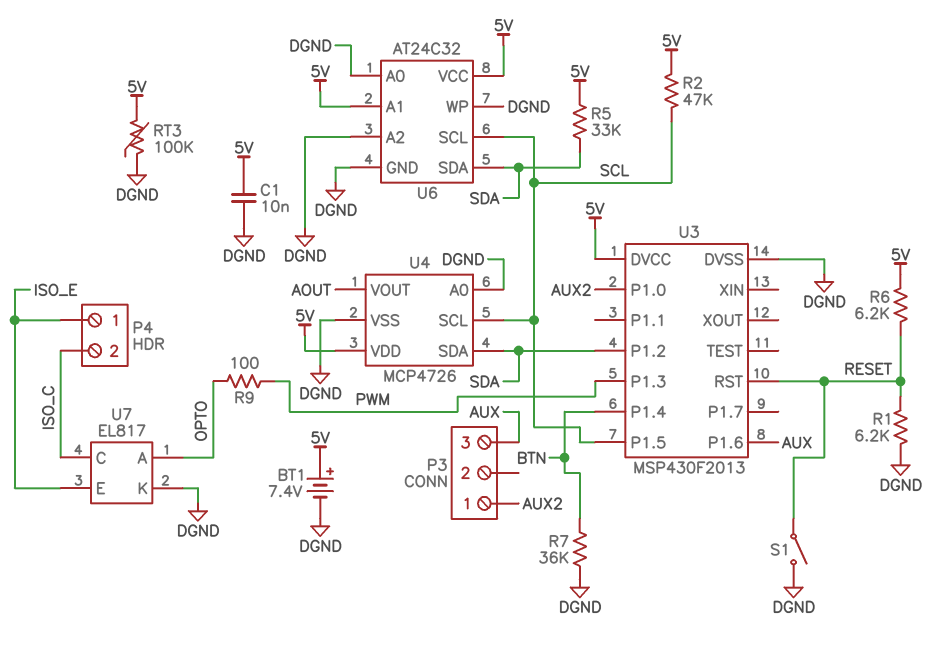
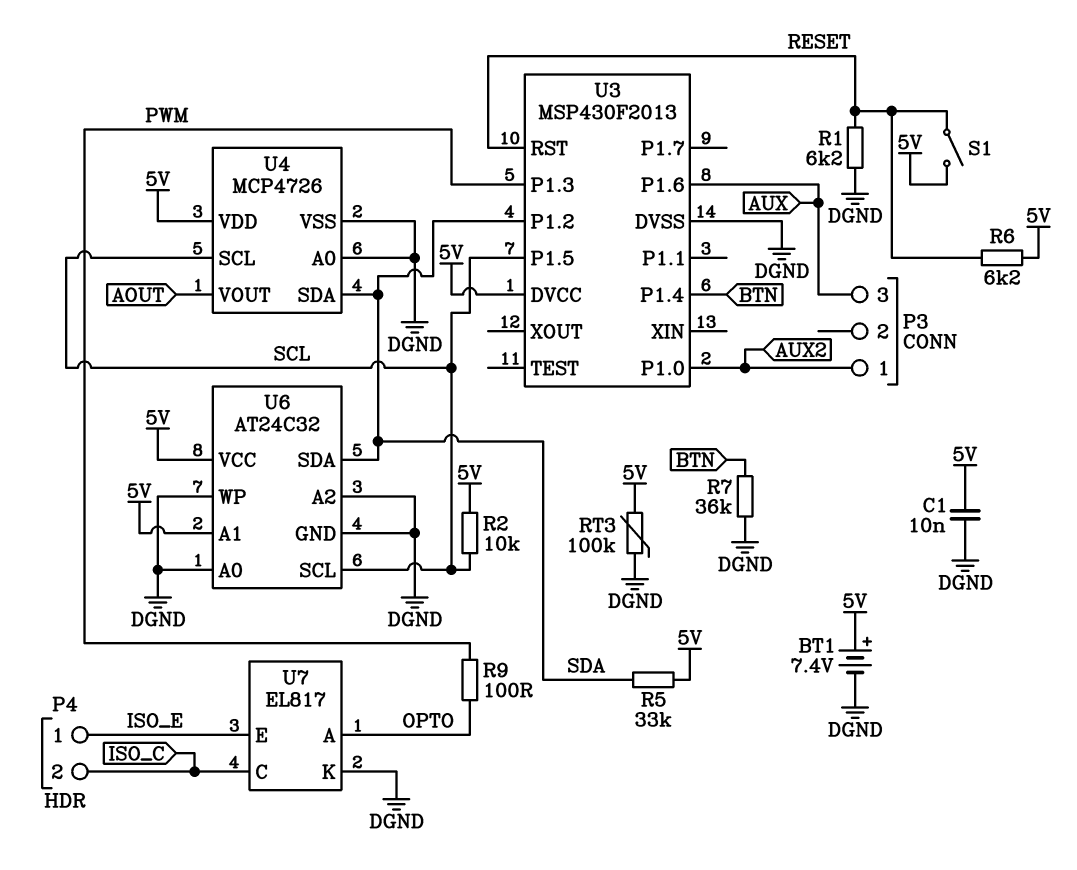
R2: 47k (5V, SCL) -> 10k (5V, SCL)
S1: switch (DGND, RESET) -> switch (5V, RESET)

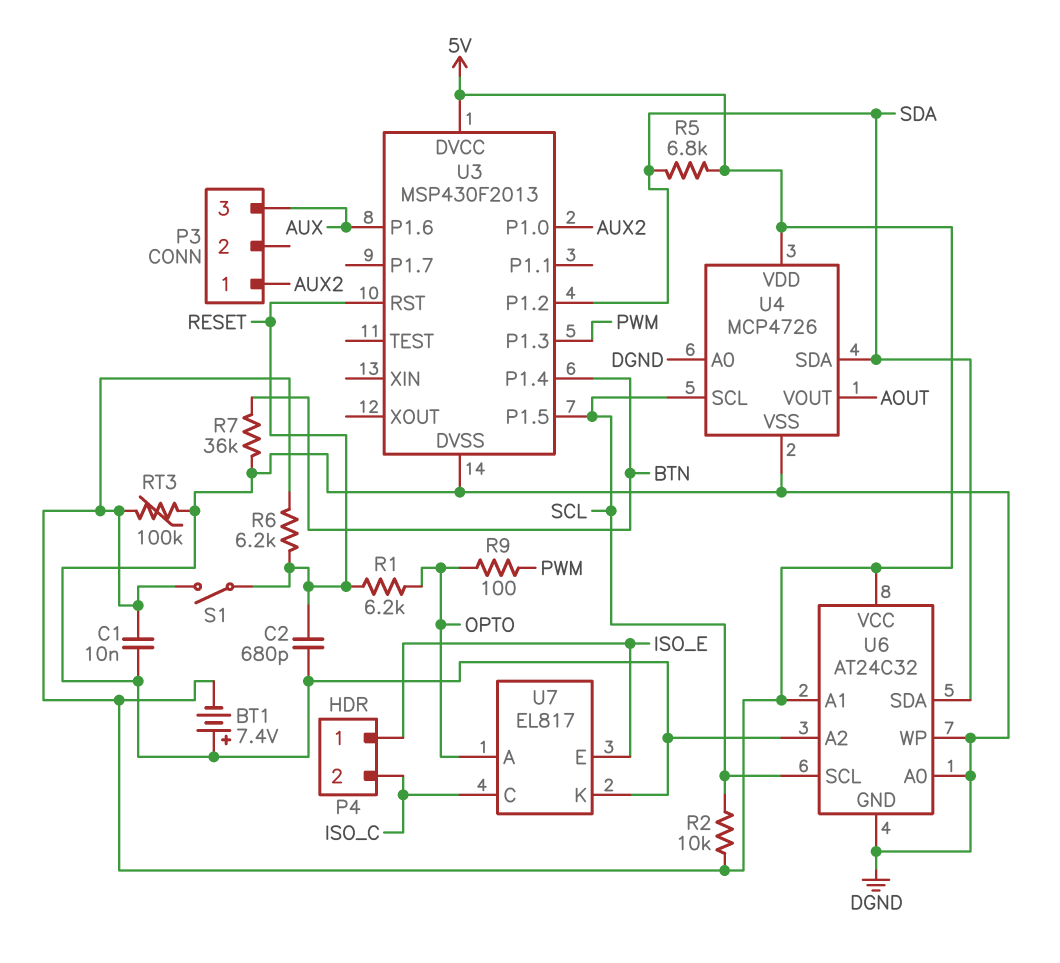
BT1: 7.4V (plus 5V, minus DGND) -> 7.4V (plus DGND, minus 5V)
C2: none -> 680pF (DGND, RESET)
R1: 6.2k (DGND, RESET) -> 6.2k (OPTO, RESET)
R5: 33k (5V, SDA) -> 6.8k (5V, SDA)

